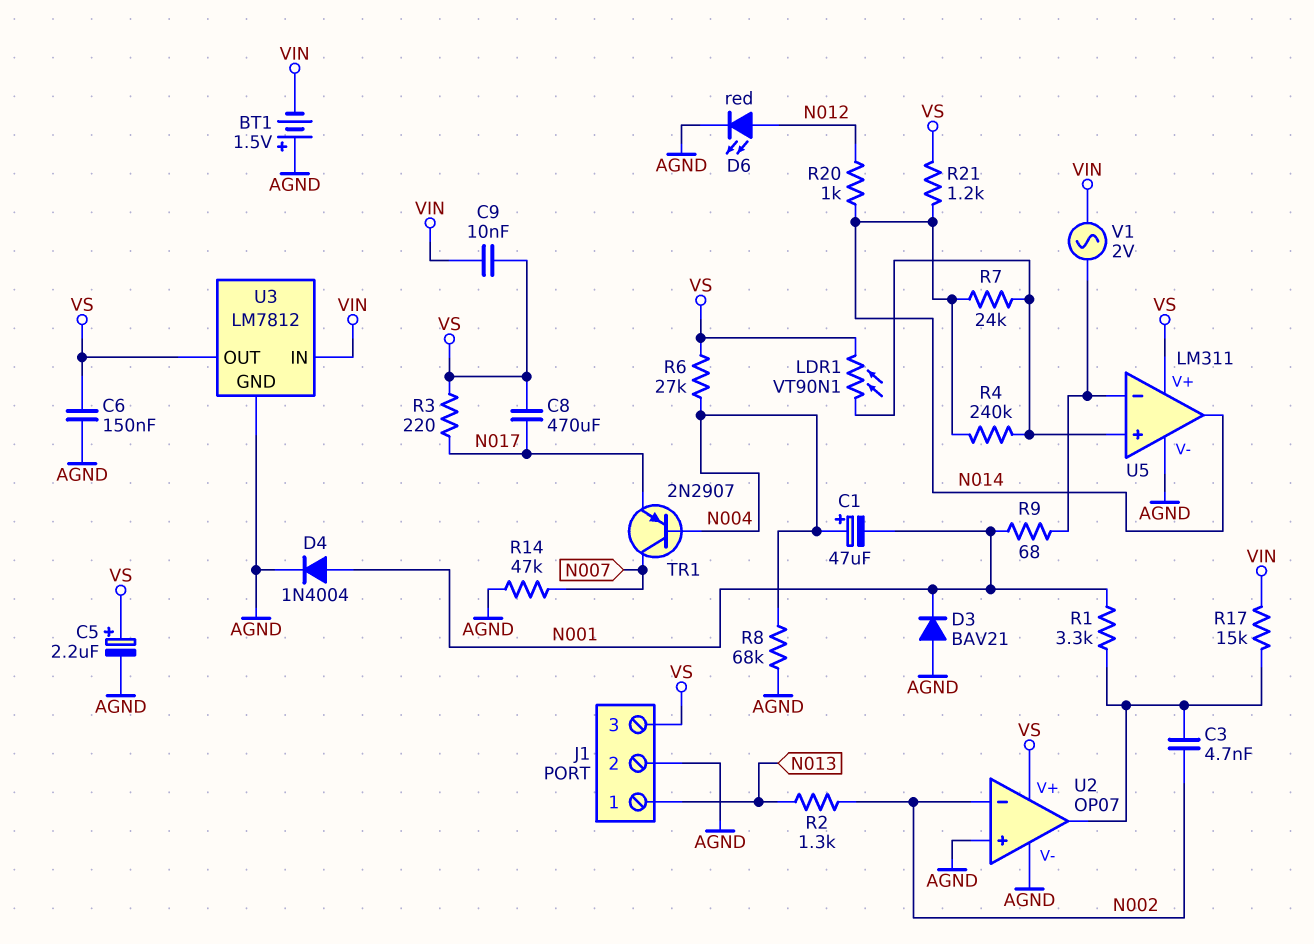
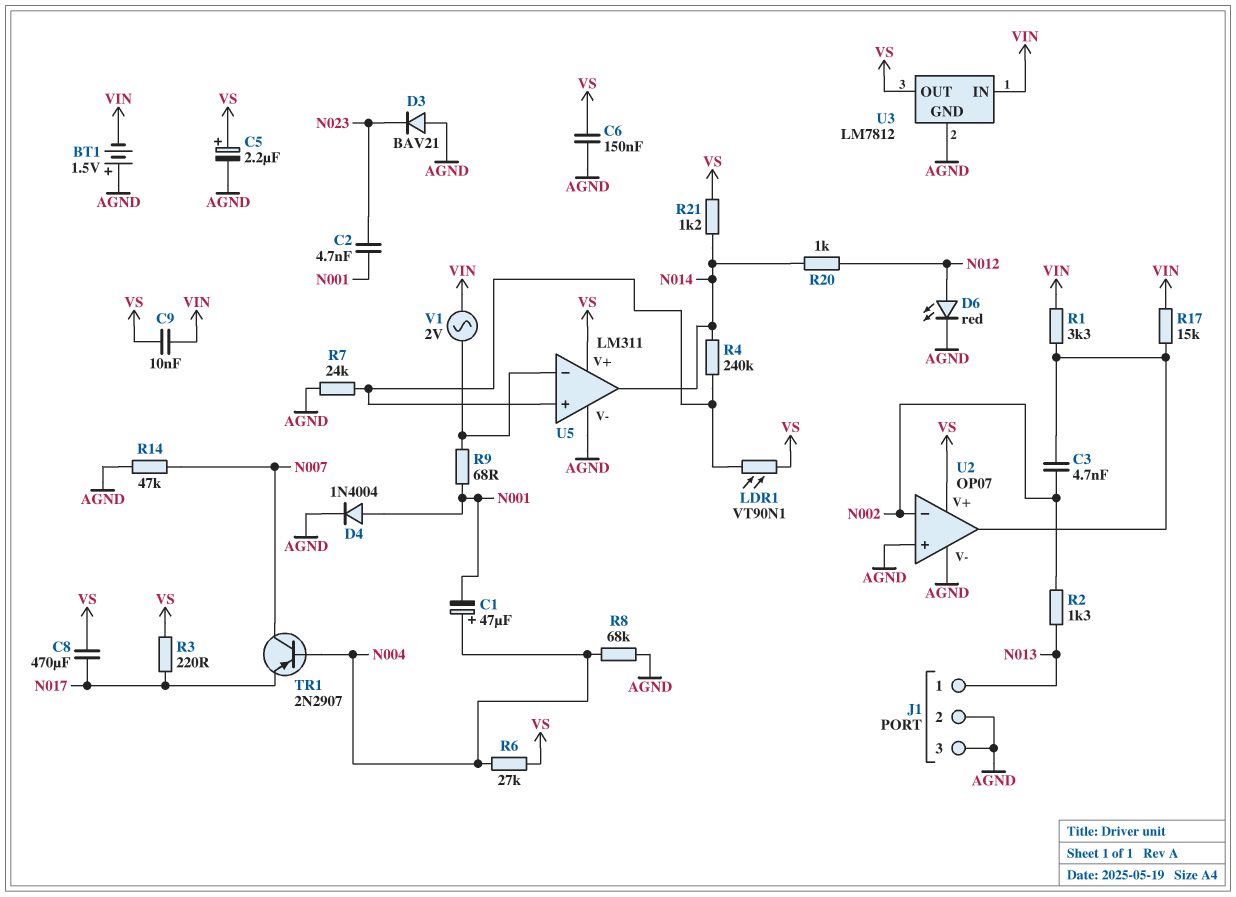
C2: none -> 4.7nF (N001, N023)
D3: diode BAV21 (A AGND, K N001) -> diode BAV21 (A AGND, K N023)
J1 pin 3: VS -> AGND
R1: 3.3k (N001, U2/out) -> 3.3k (U2/out, VIN)
R7: 24k (N014, U5/in+) -> 24k (AGND, U5/in+)

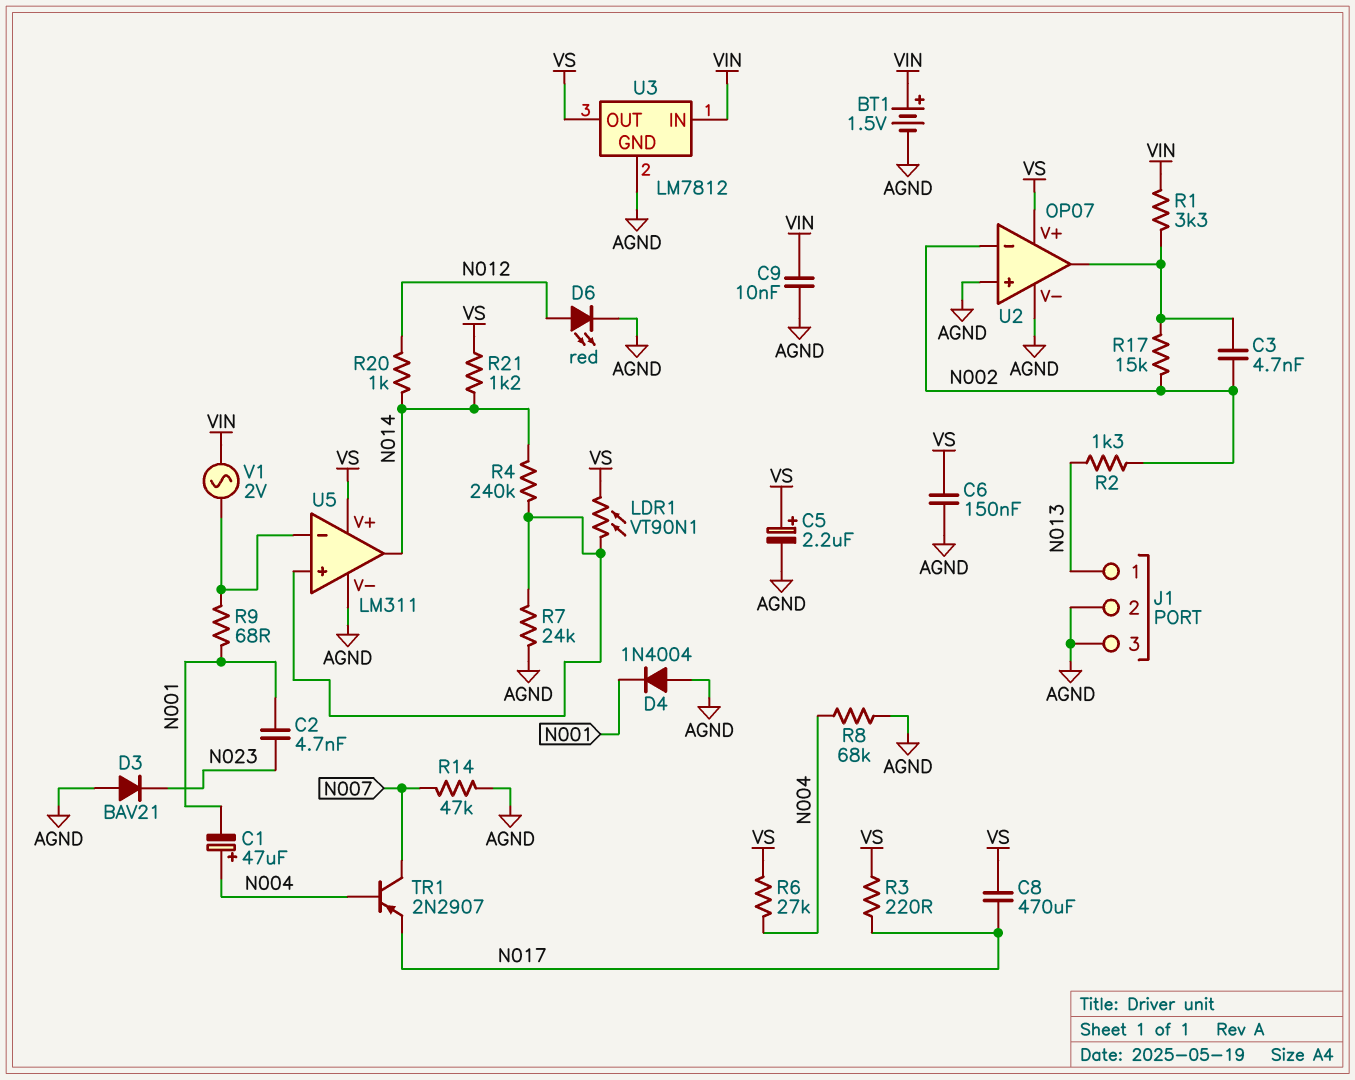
BT1: 1.5V (plus AGND, minus VIN) -> 1.5V (plus VIN, minus AGND)
C9: 10nF (VIN, VS) -> 10nF (AGND, VIN)
D4: diode 1N4004 (A N001, K AGND) -> diode 1N4004 (A AGND, K N001)
R17: 15k (U2/out, VIN) -> 15k (N002, U2/out)

